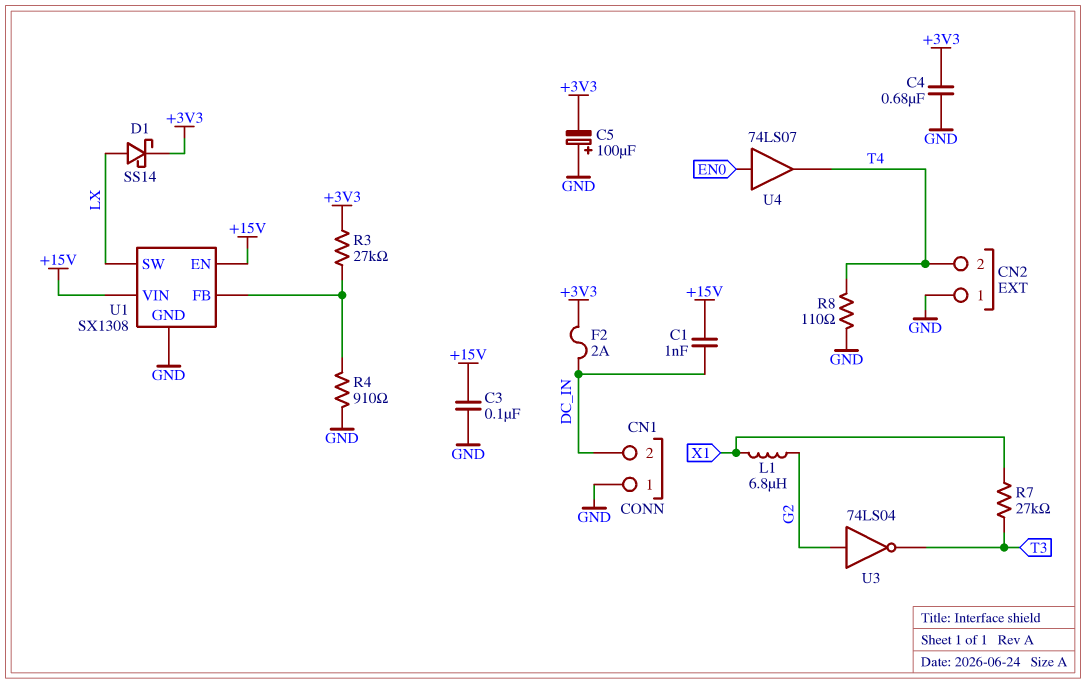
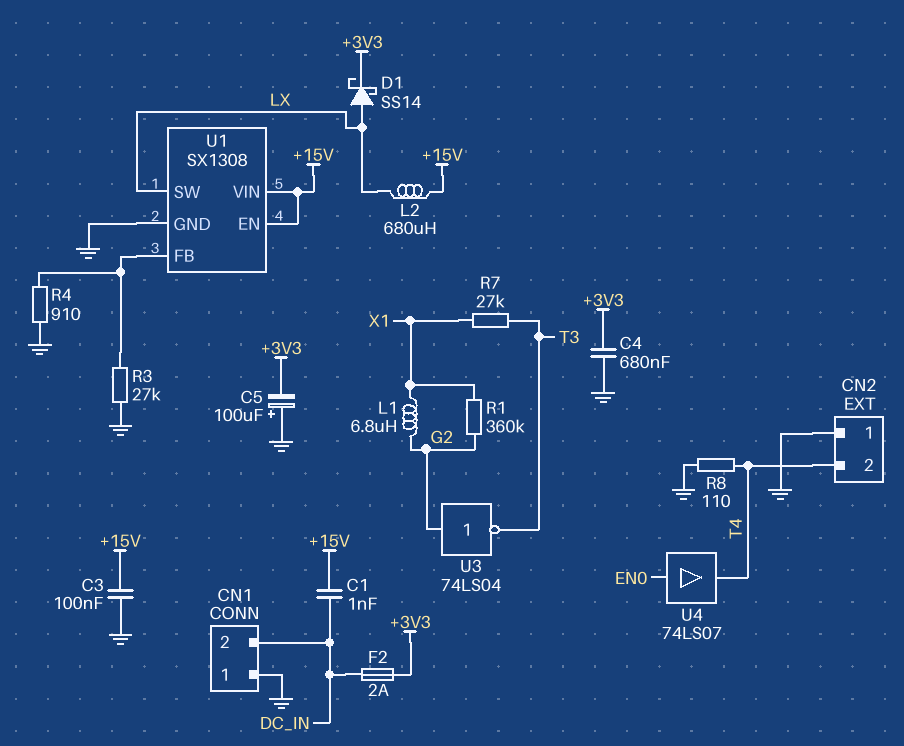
L2: none -> 680uH (+15V, LX)
R1: none -> 360k (G2, X1)
R3: 27k (+3V3, U1/FB) -> 27k (GND, U1/FB)

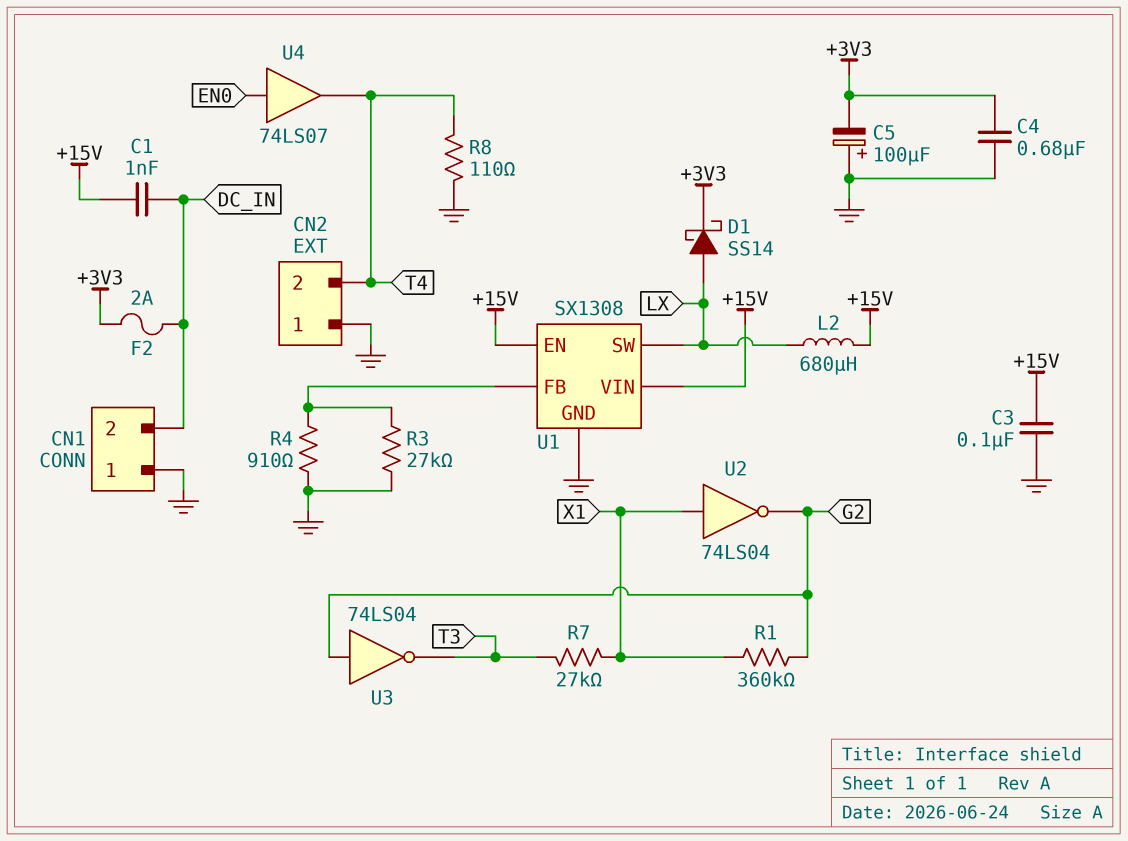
L1: 6.8uH (G2, X1) -> none
U2: none -> NOT 74LS04 (in X1, out G2)

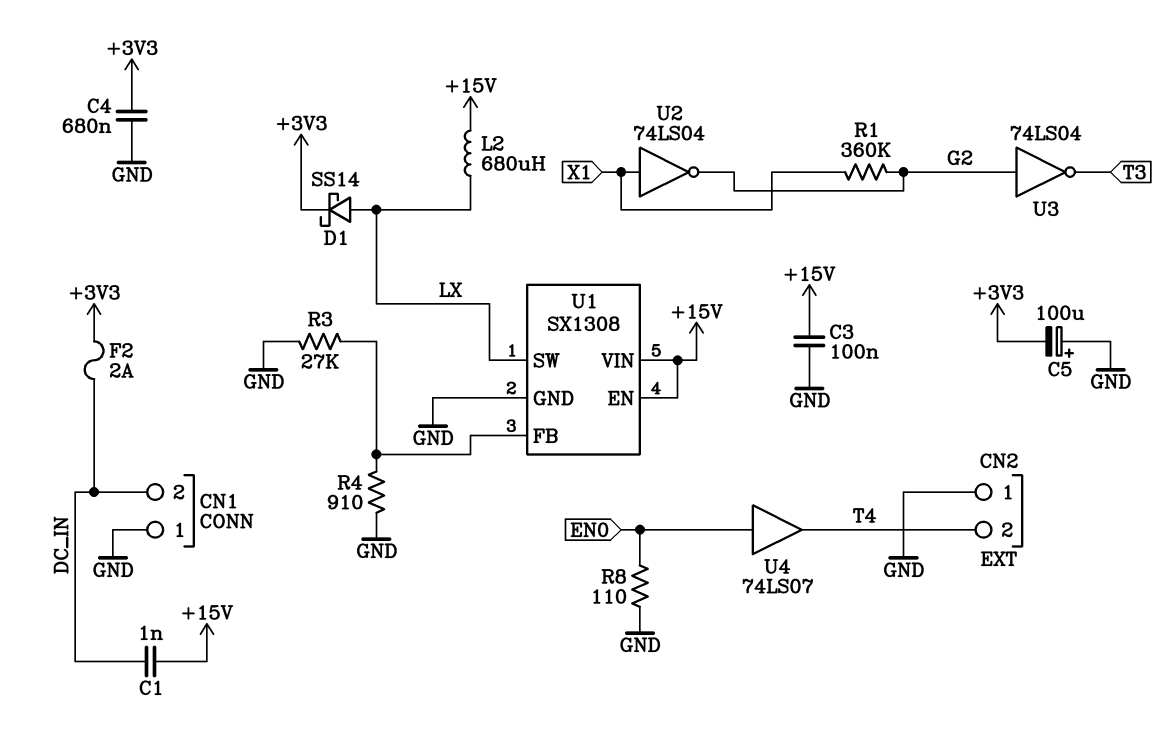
R7: 27k (T3, X1) -> none
R8: 110 (GND, T4) -> 110 (EN0, GND)

